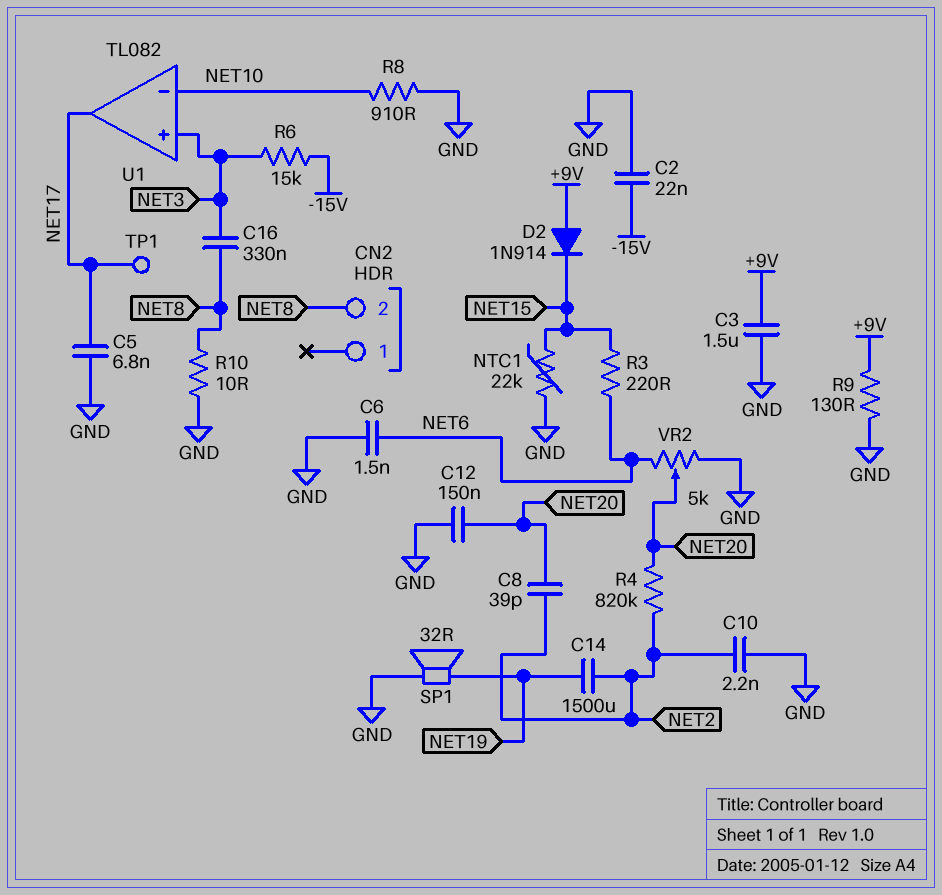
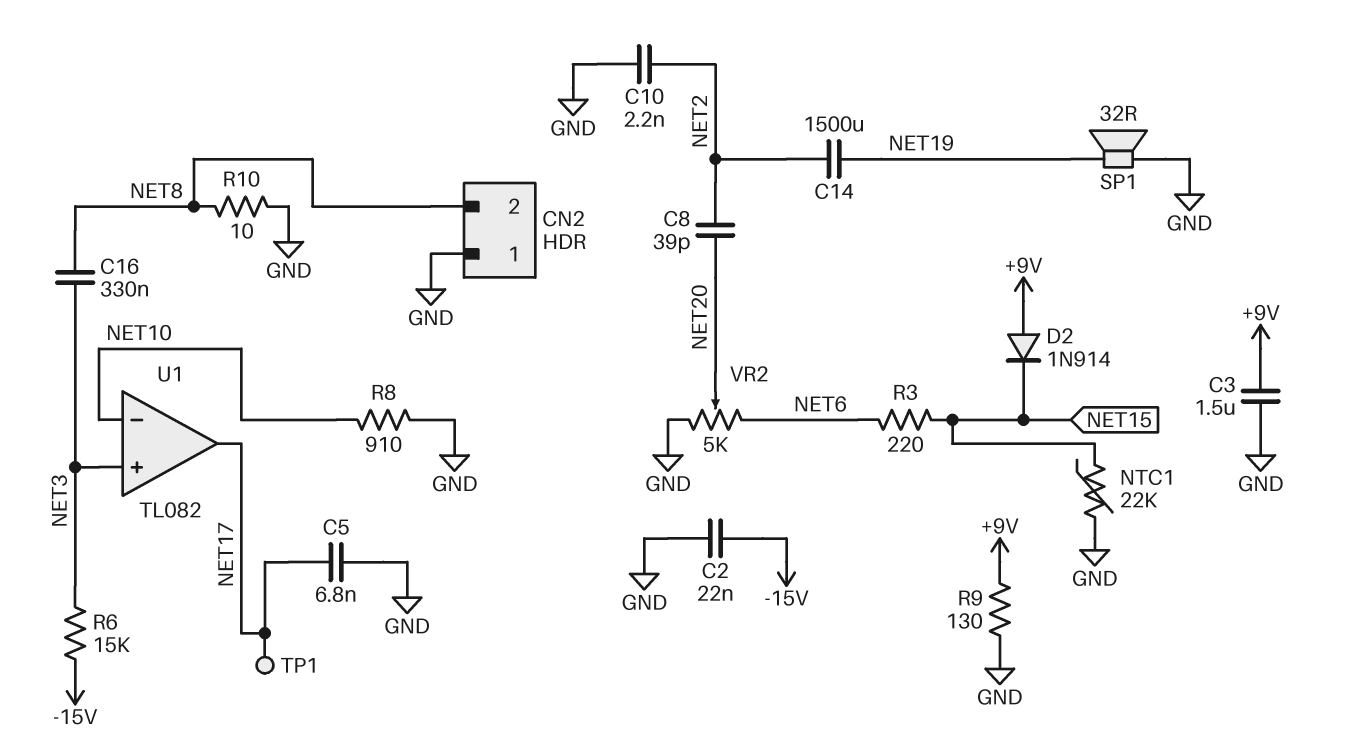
C6: 1.5nF (GND, NET6) -> none
C12: 150nF (GND, NET20) -> none
CN2 pin 1: none -> GND
R4: 820k (NET2, NET20) -> none

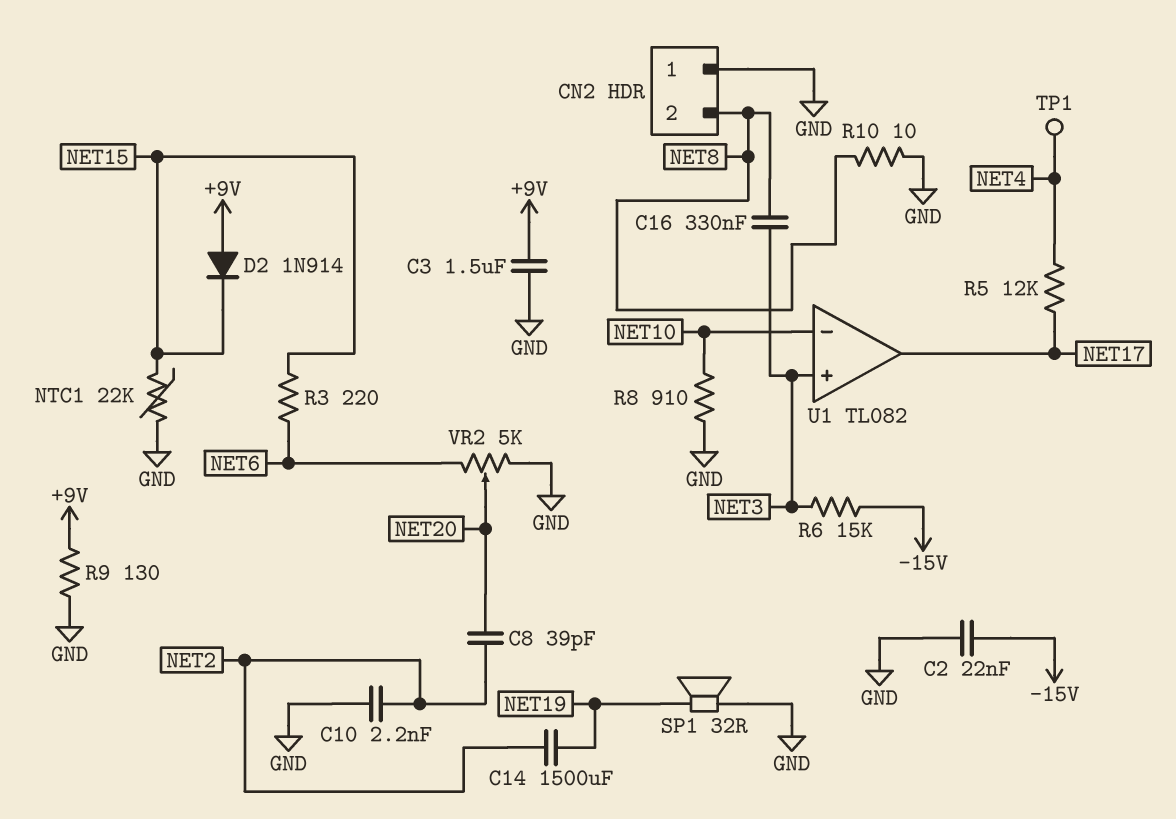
C5: 6.8nF (GND, NET17) -> none
R5: none -> 12k (NET4, NET17)
TP1: test point (NET17) -> test point (NET4)

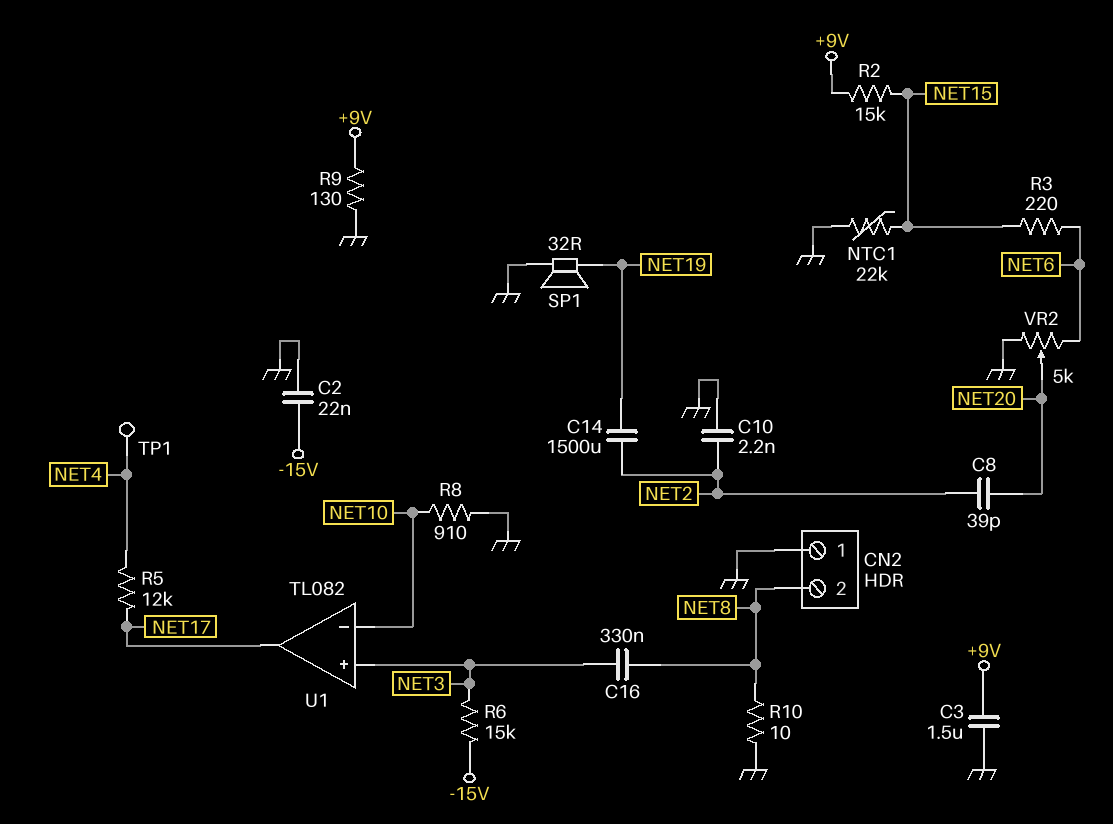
D2: diode 1N914 (A +9V, K NET15) -> none
R2: none -> 15k (+9V, NET15)

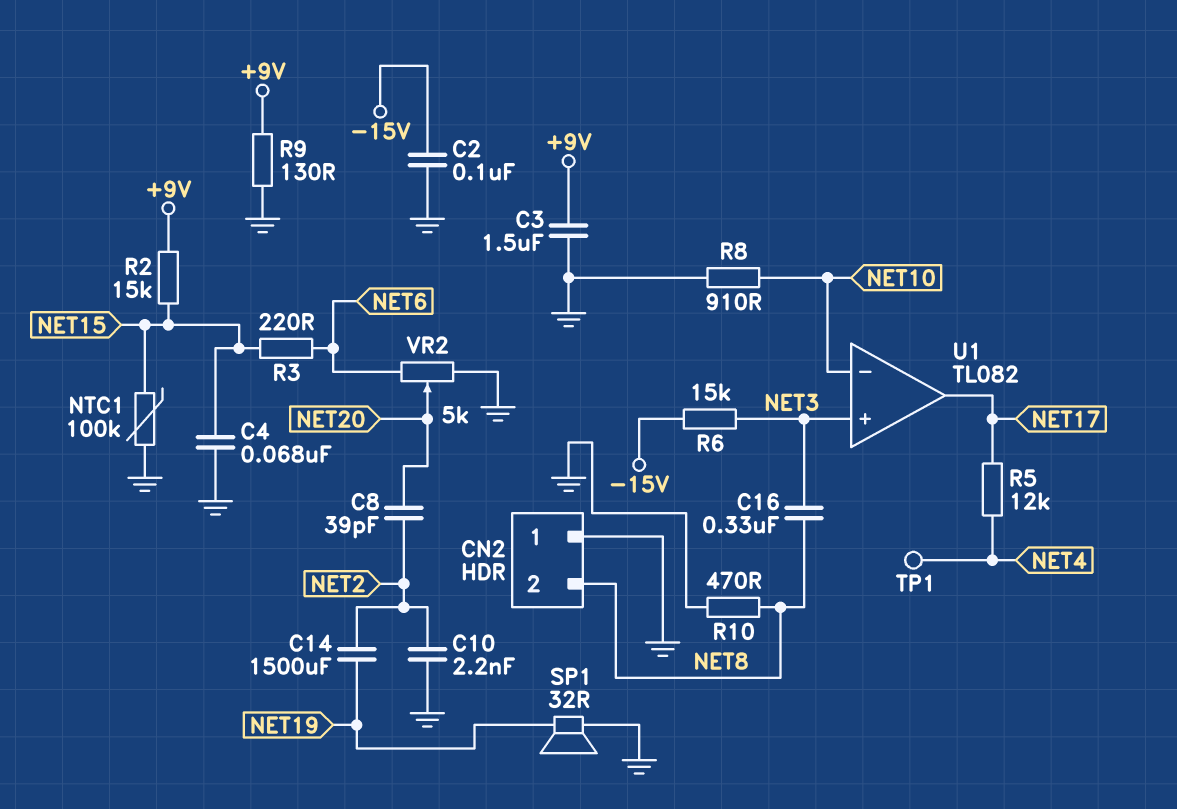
C2: 22nF (-15V, GND) -> 100nF (-15V, GND)
C4: none -> 68nF (GND, NET15)
NTC1: 22k (GND, NET15) -> 100k (GND, NET15)
R10: 10 (GND, NET8) -> 470 (GND, NET8)

